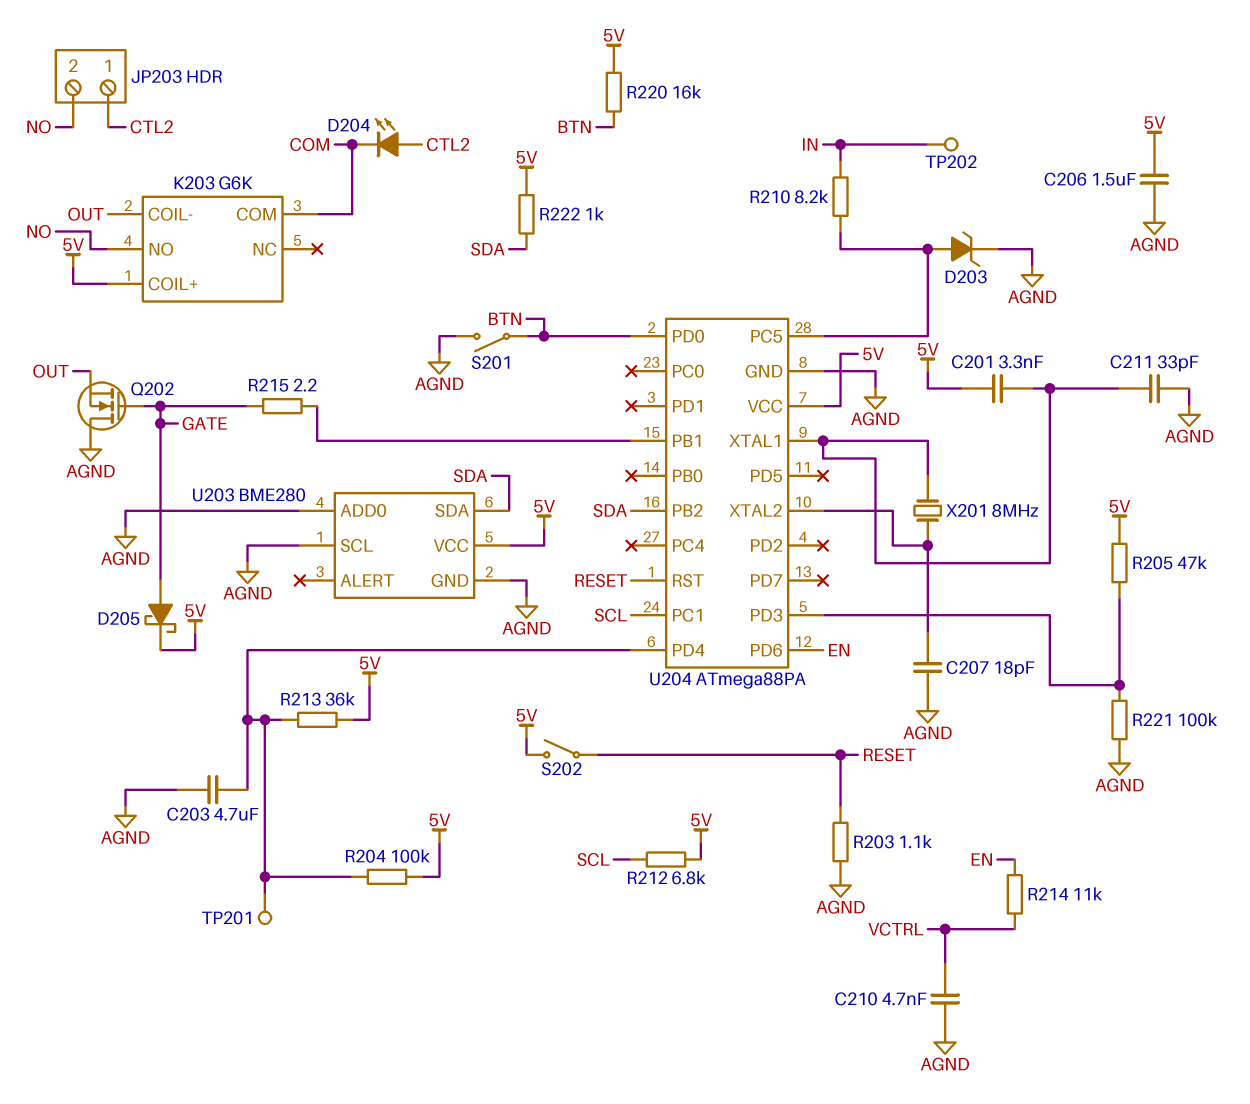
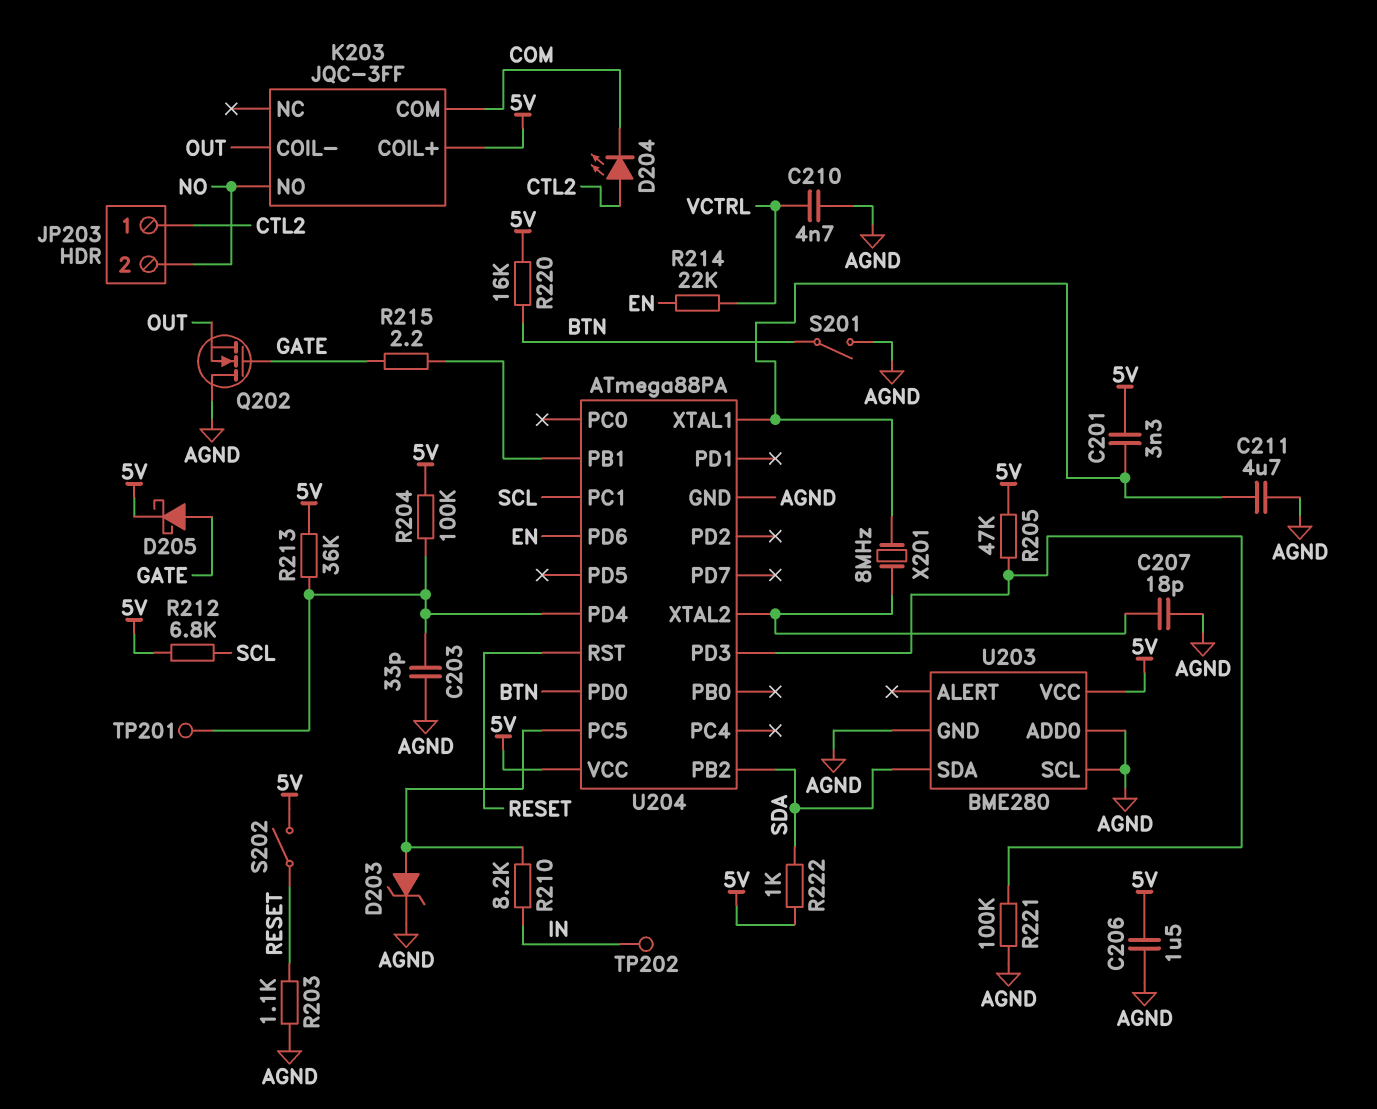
C203: 4.7uF (AGND, U204/PD4) -> 33pF (AGND, U204/PD4)
C211: 33pF (AGND, U204/XTAL1) -> 4.7uF (AGND, U204/XTAL1)
K203: G6K -> JQC-3FF
R214: 11k (EN, VCTRL) -> 22k (EN, VCTRL)

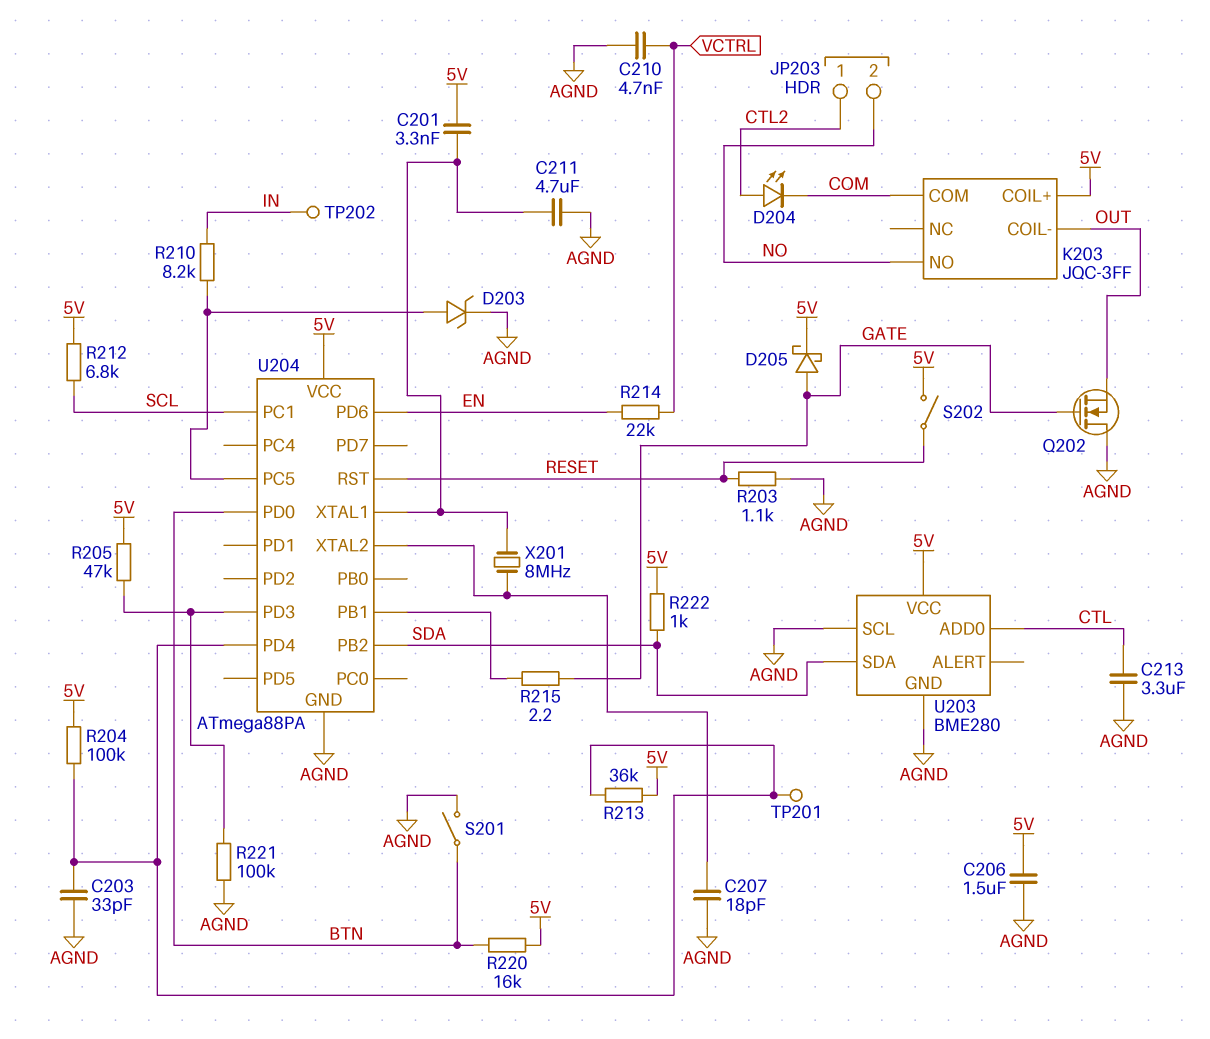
C213: none -> 3.3uF (AGND, CTL)
U203 pin ADD0: AGND -> CTL

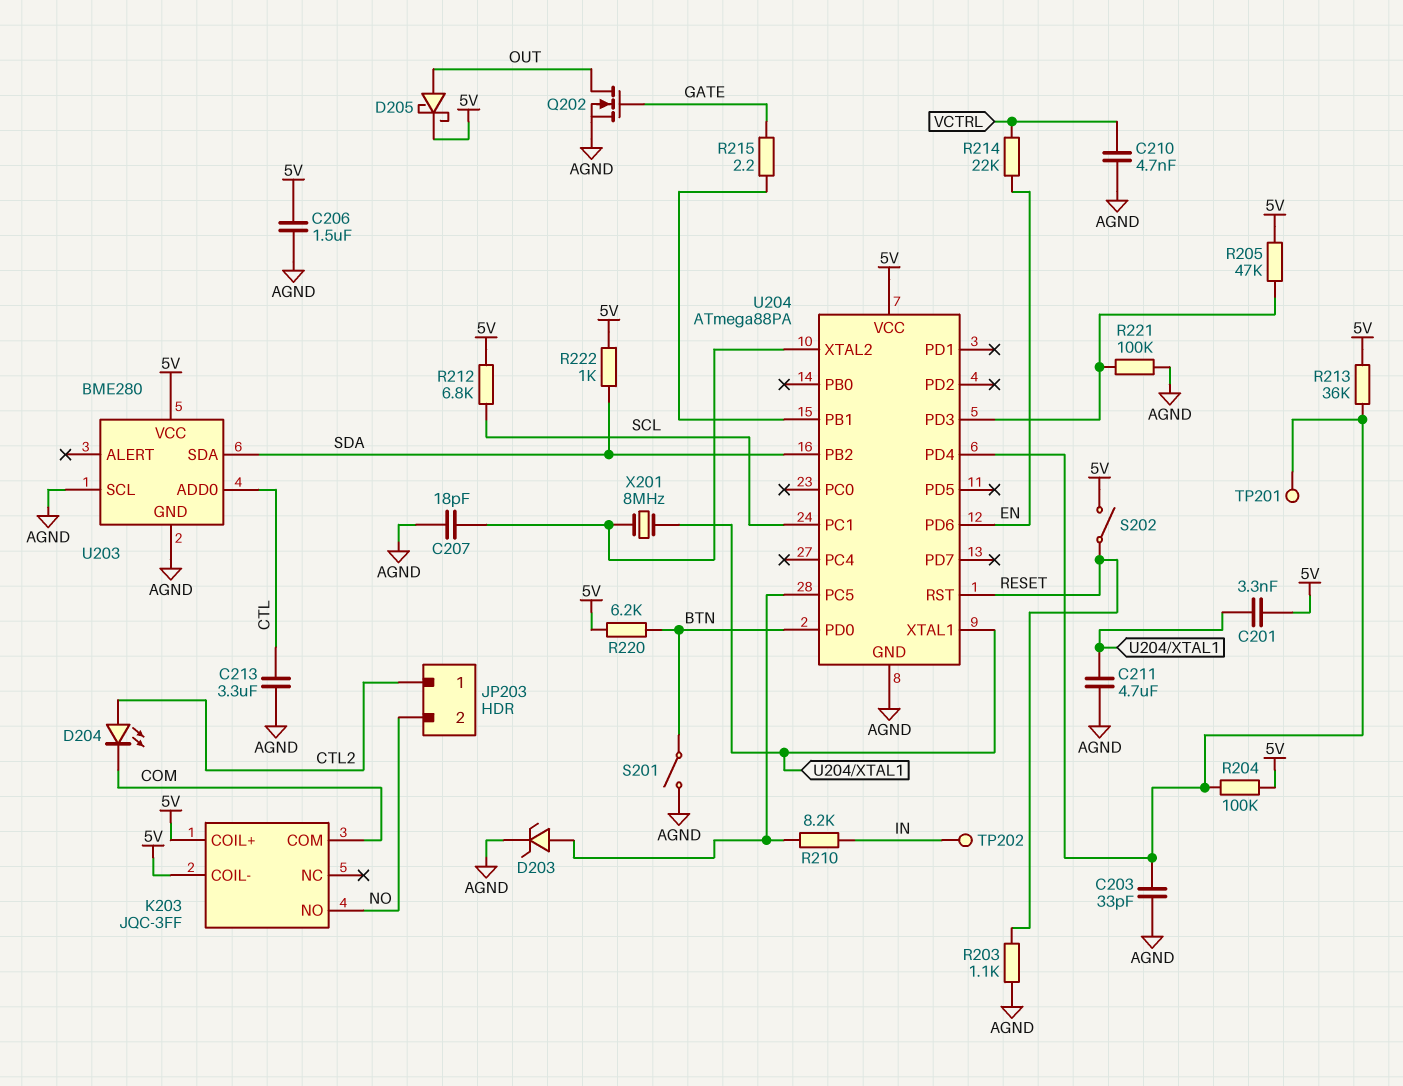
D205: schottky (A GATE, K 5V) -> schottky (A OUT, K 5V)
K203 pin COIL-: OUT -> 5V
Q202: NMOS (G GATE, D AGND, S OUT) -> NMOS (G GATE, D OUT, S AGND)
R220: 16k (5V, BTN) -> 6.2k (5V, BTN)

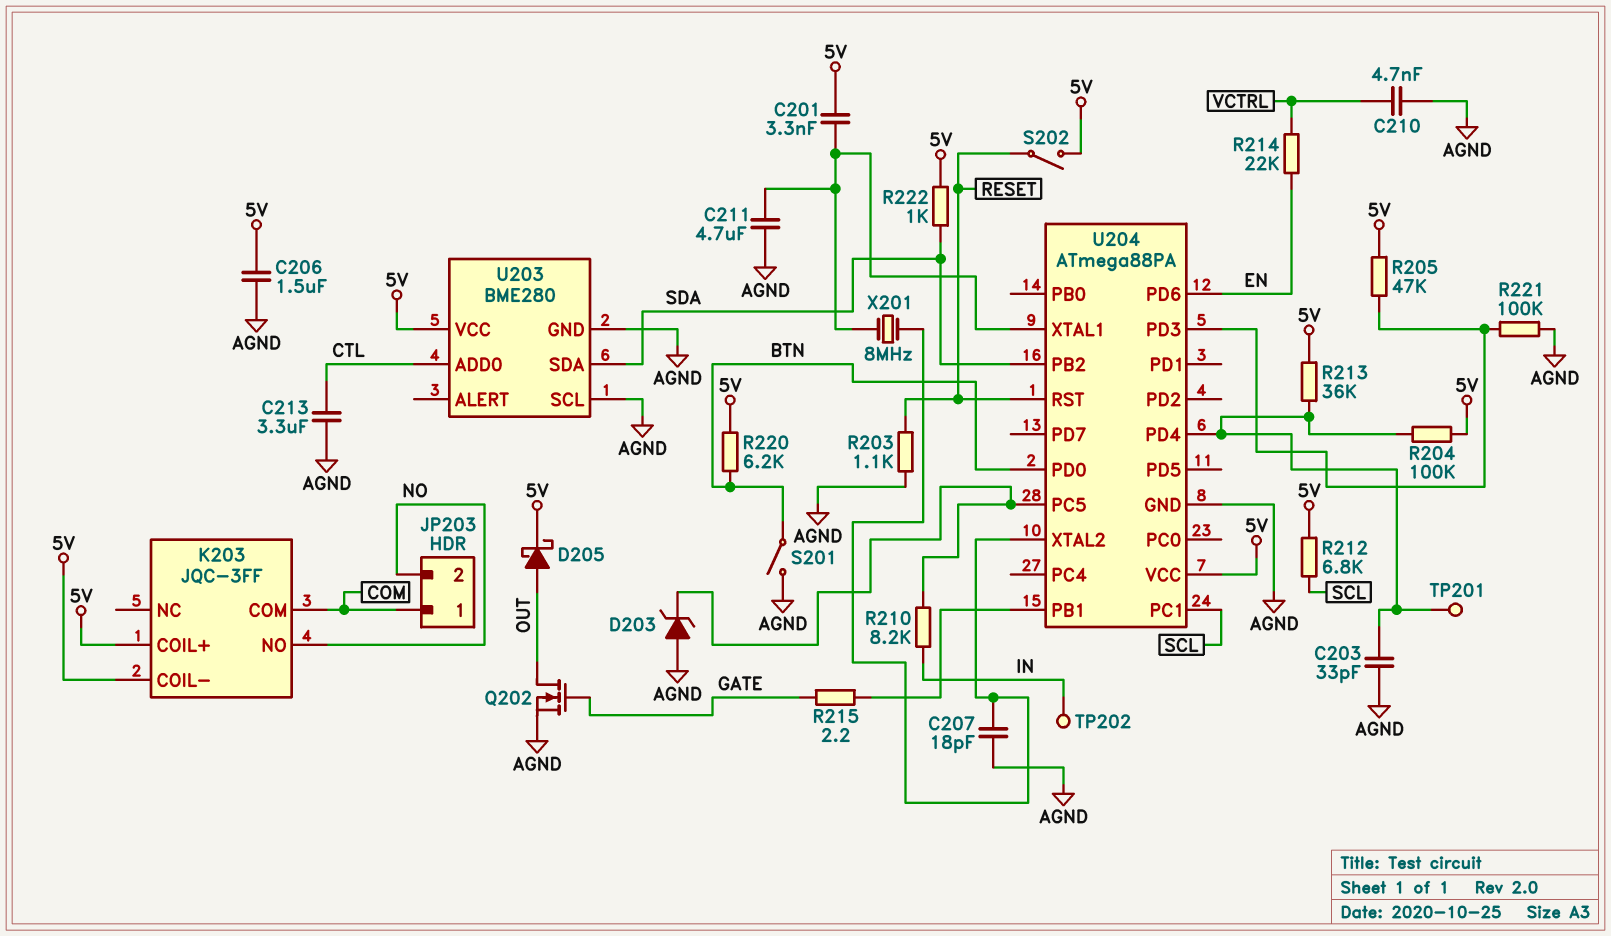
D203: zener (A U204/PC5, K AGND) -> zener (A AGND, K U204/PC5)
D204: LED (A CTL2, K COM) -> none
JP203 pin 1: CTL2 -> COM

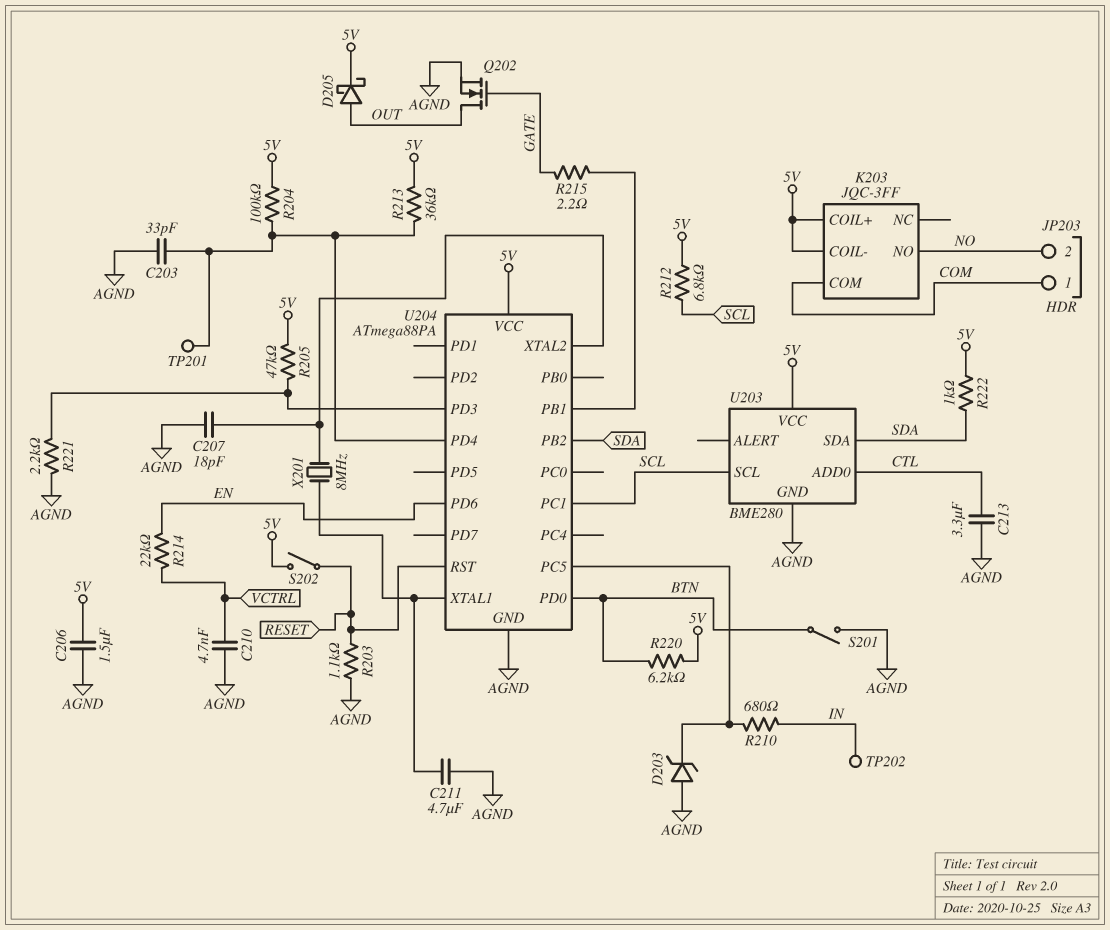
C201: 3.3nF (5V, U204/XTAL1) -> none
R210: 8.2k (IN, U204/PC5) -> 680 (IN, U204/PC5)
R221: 100k (AGND, U204/PD3) -> 2.2k (AGND, U204/PD3)
U203 pin SCL: AGND -> SCL

